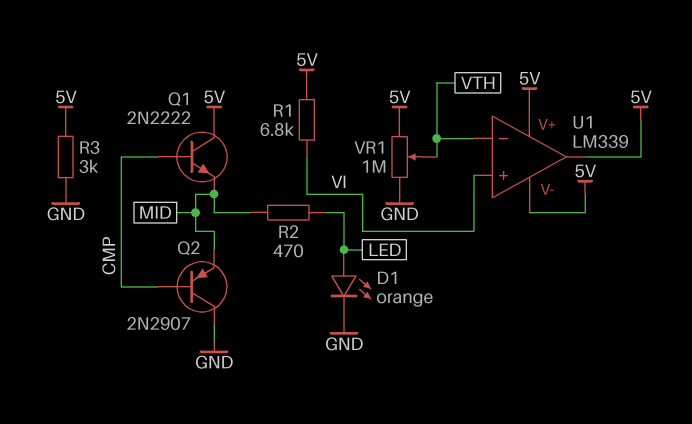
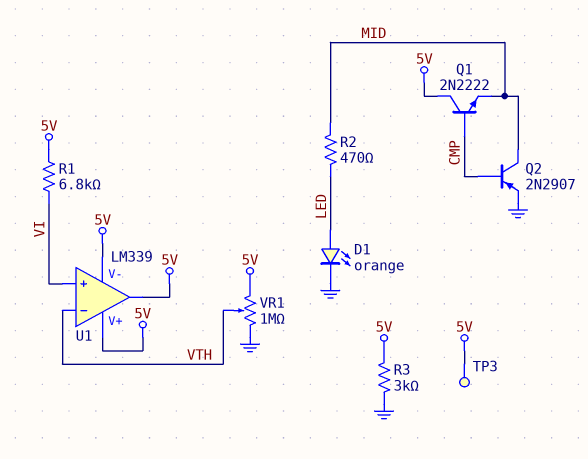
Q2: PNP 2N2907 (B CMP, C GND, E MID) -> PNP 2N2907 (B CMP, C MID, E GND)
TP3: none -> test point (5V)

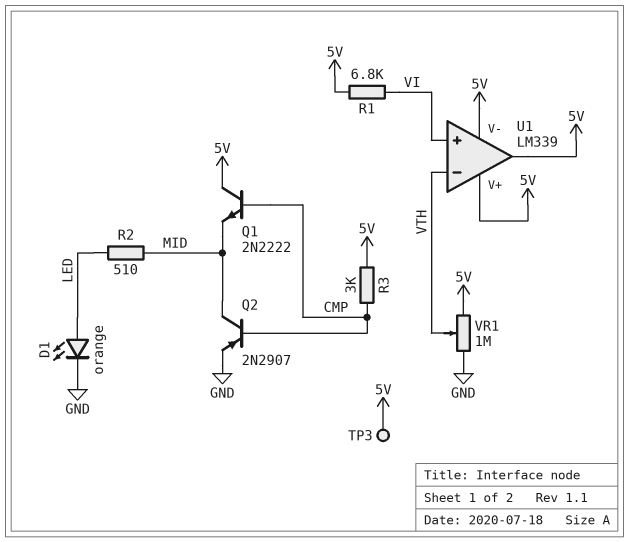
R2: 470 (LED, MID) -> 510 (LED, MID)
R3: 3k (5V, GND) -> 3k (5V, CMP)

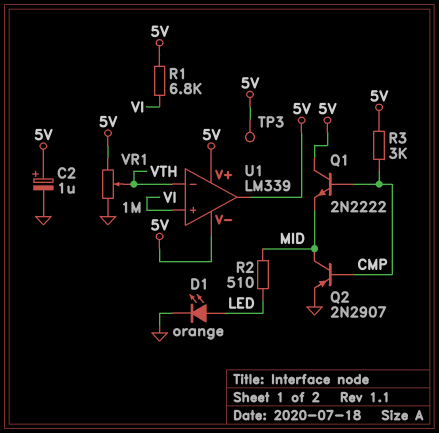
C2: none -> 1uF (plus 5V, minus GND)

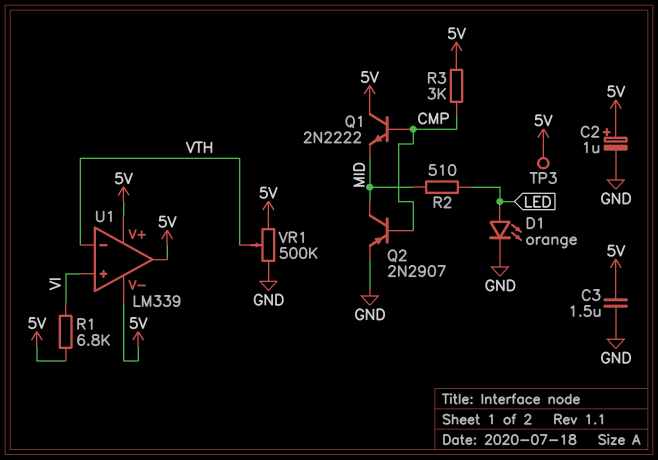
C3: none -> 1.5uF (5V, GND)
VR1: 1M (5V, GND, wiper VTH) -> 500k (5V, GND, wiper VTH)

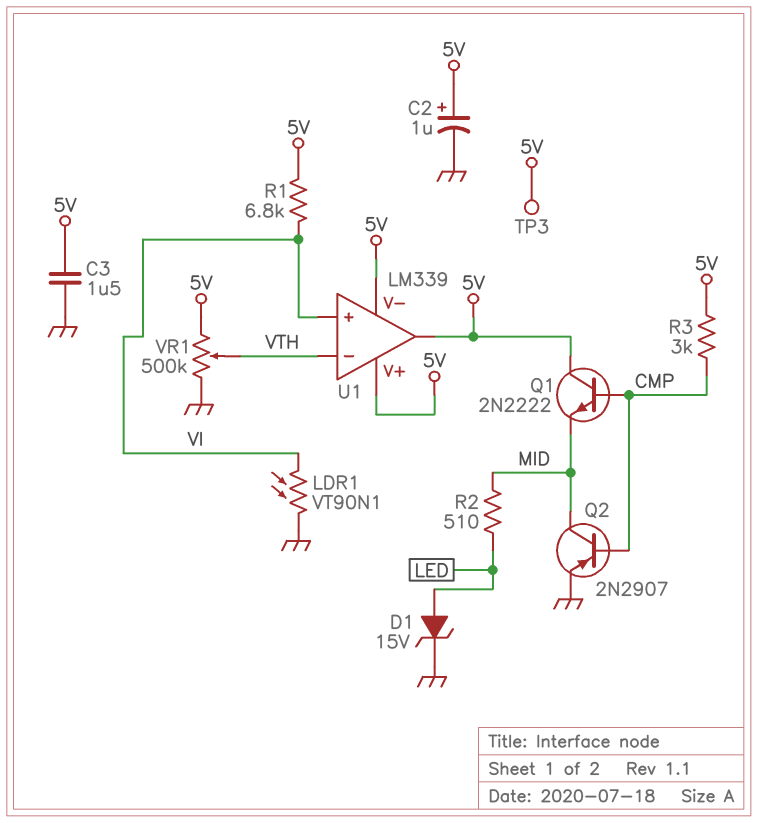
D1: LED orange (A LED, K GND) -> zener 15V (A LED, K GND)
LDR1: none -> VT90N1 (GND, VI)

